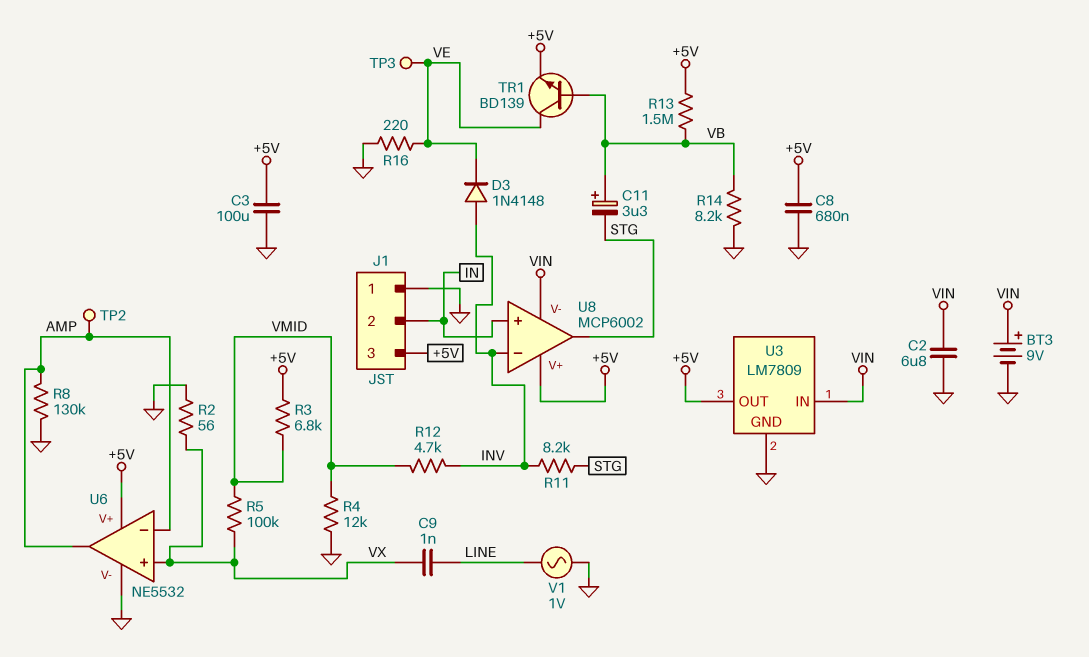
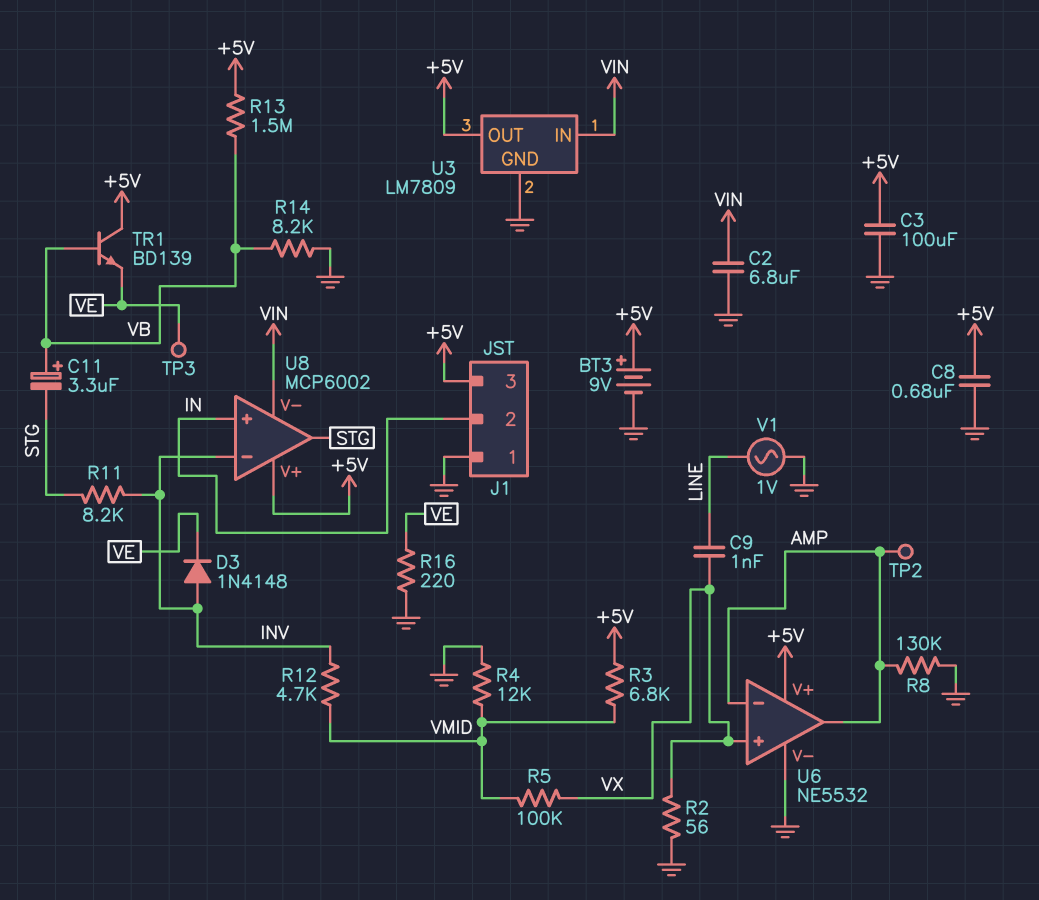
BT3: 9V (plus VIN, minus GND) -> 9V (plus +5V, minus GND)
TR1: NPN BD139 (B VB, C VE, E +5V) -> NPN BD139 (B VB, C +5V, E VE)

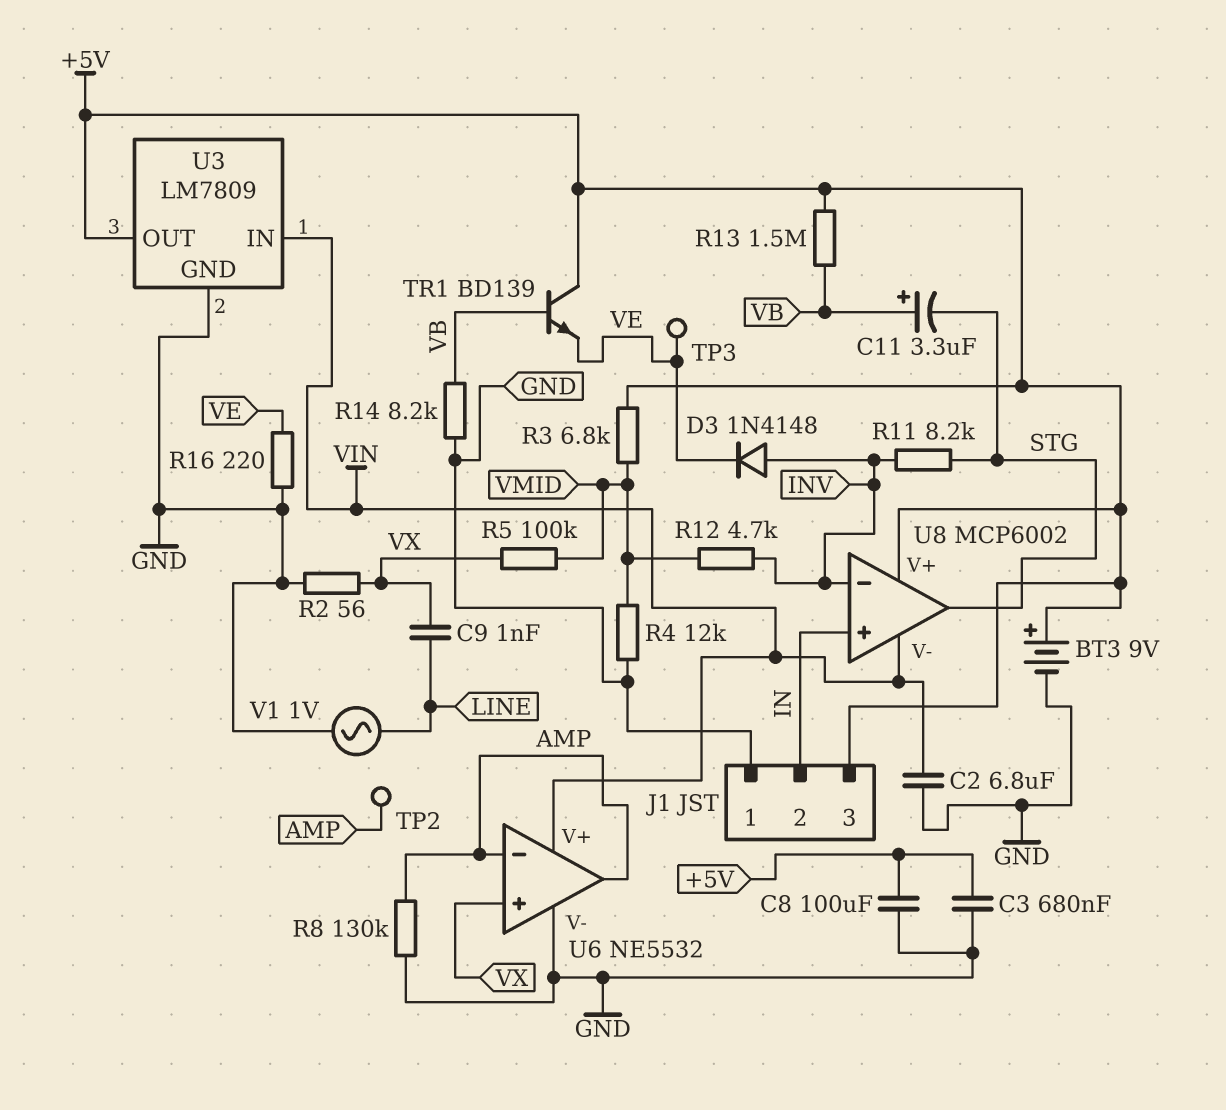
C3: 100uF (+5V, GND) -> 680nF (+5V, GND)
C8: 680nF (+5V, GND) -> 100uF (+5V, GND)
U6 pin V+: +5V -> VIN

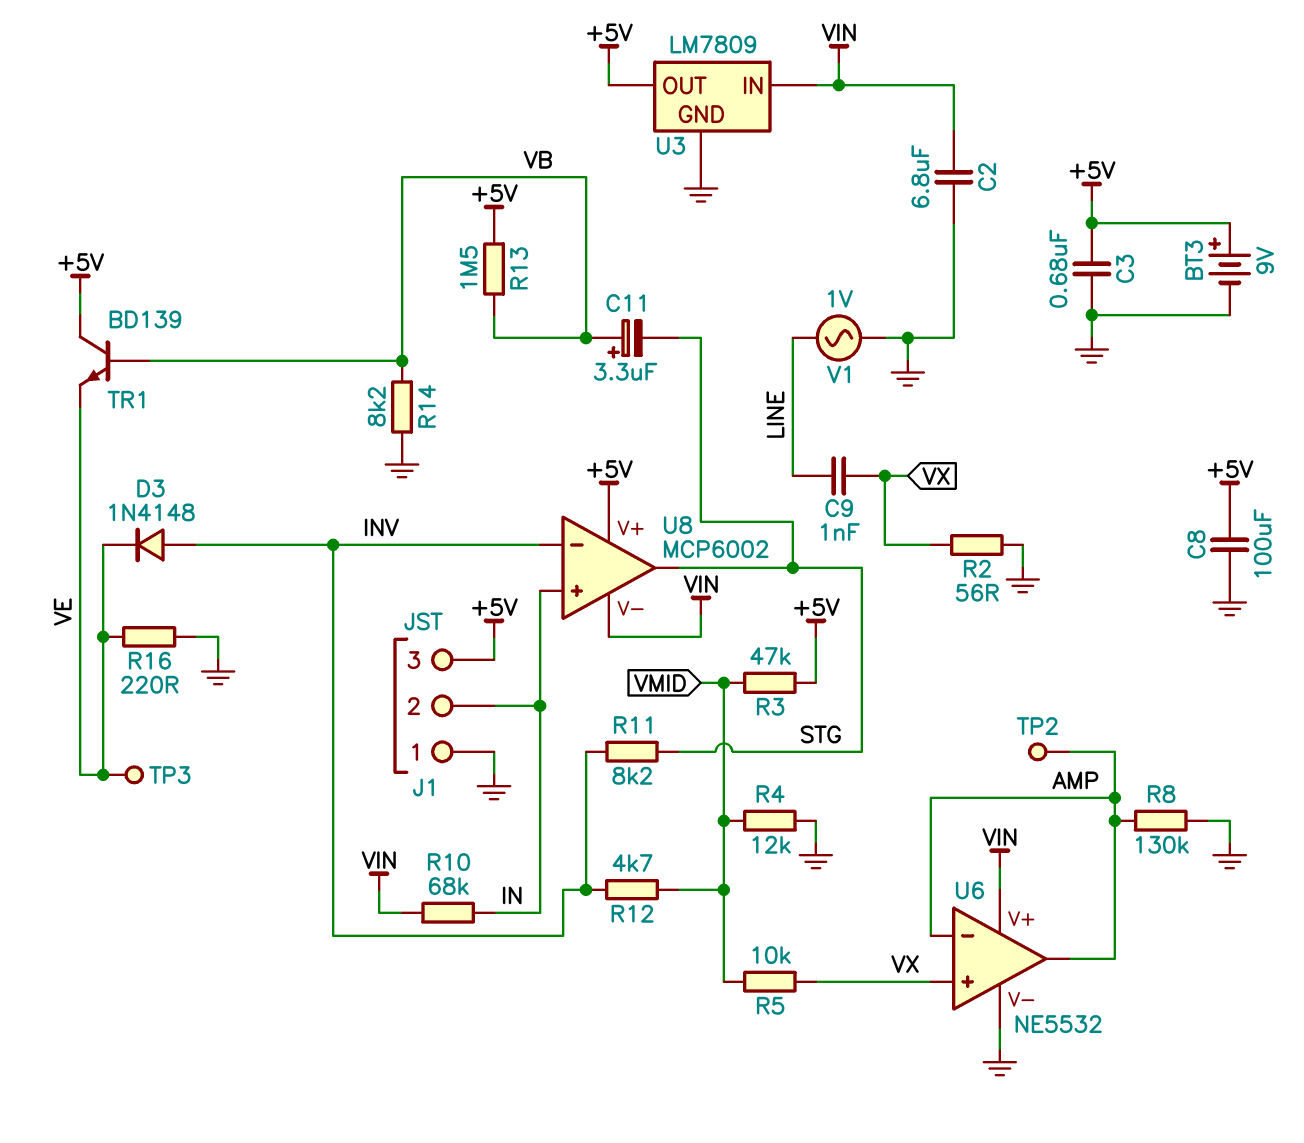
R3: 6.8k (+5V, VMID) -> 47k (+5V, VMID)
R5: 100k (VMID, VX) -> 10k (VMID, VX)
R10: none -> 68k (IN, VIN)

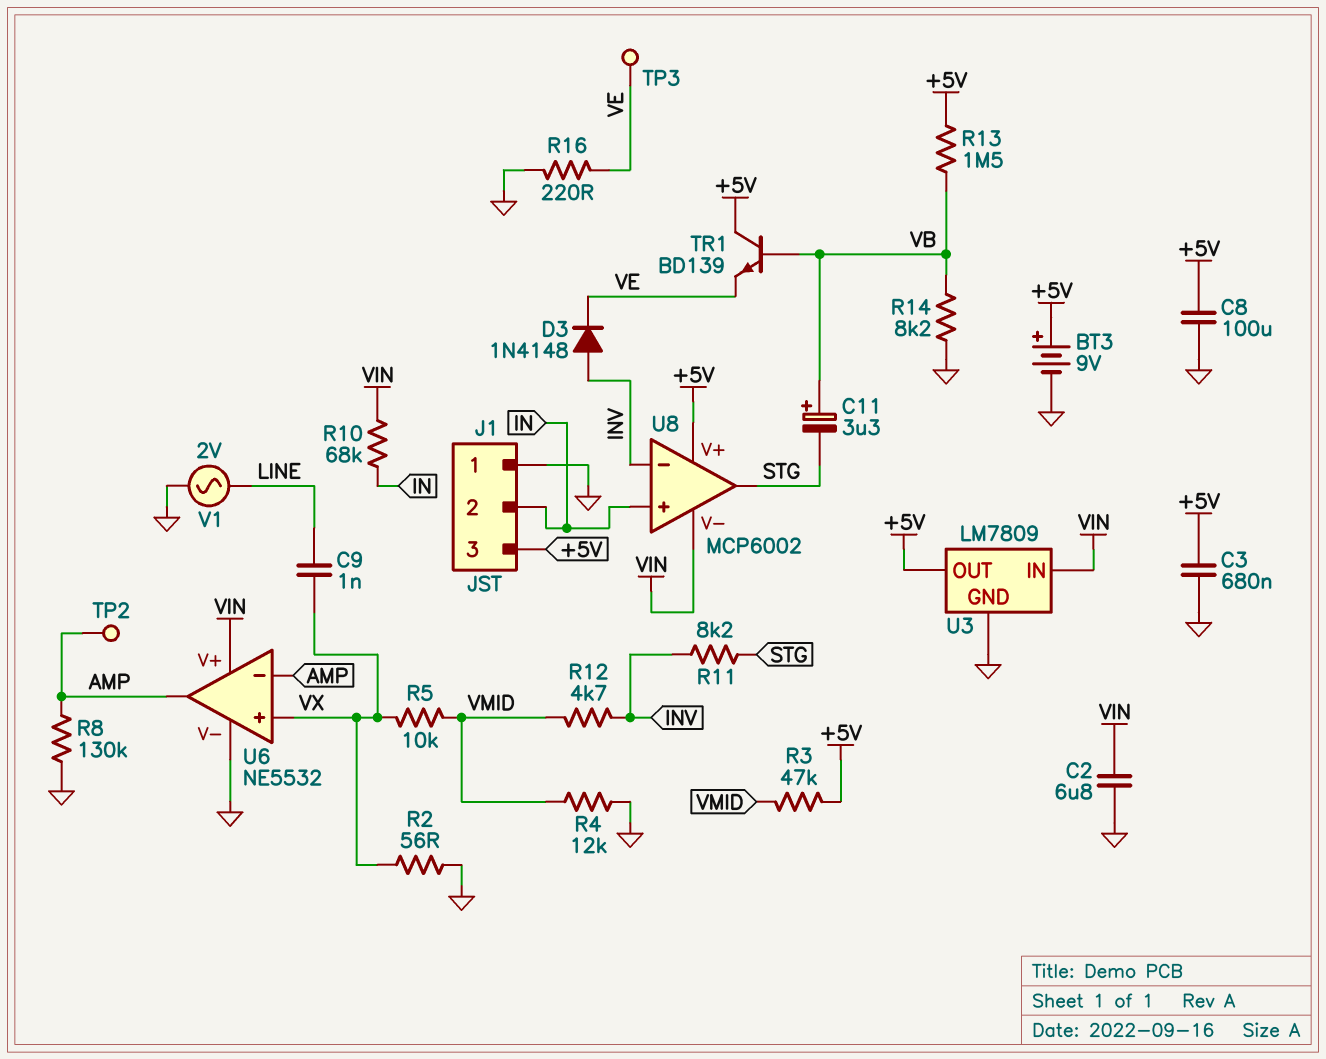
V1: AC 1V (GND, LINE) -> AC 2V (GND, LINE)

